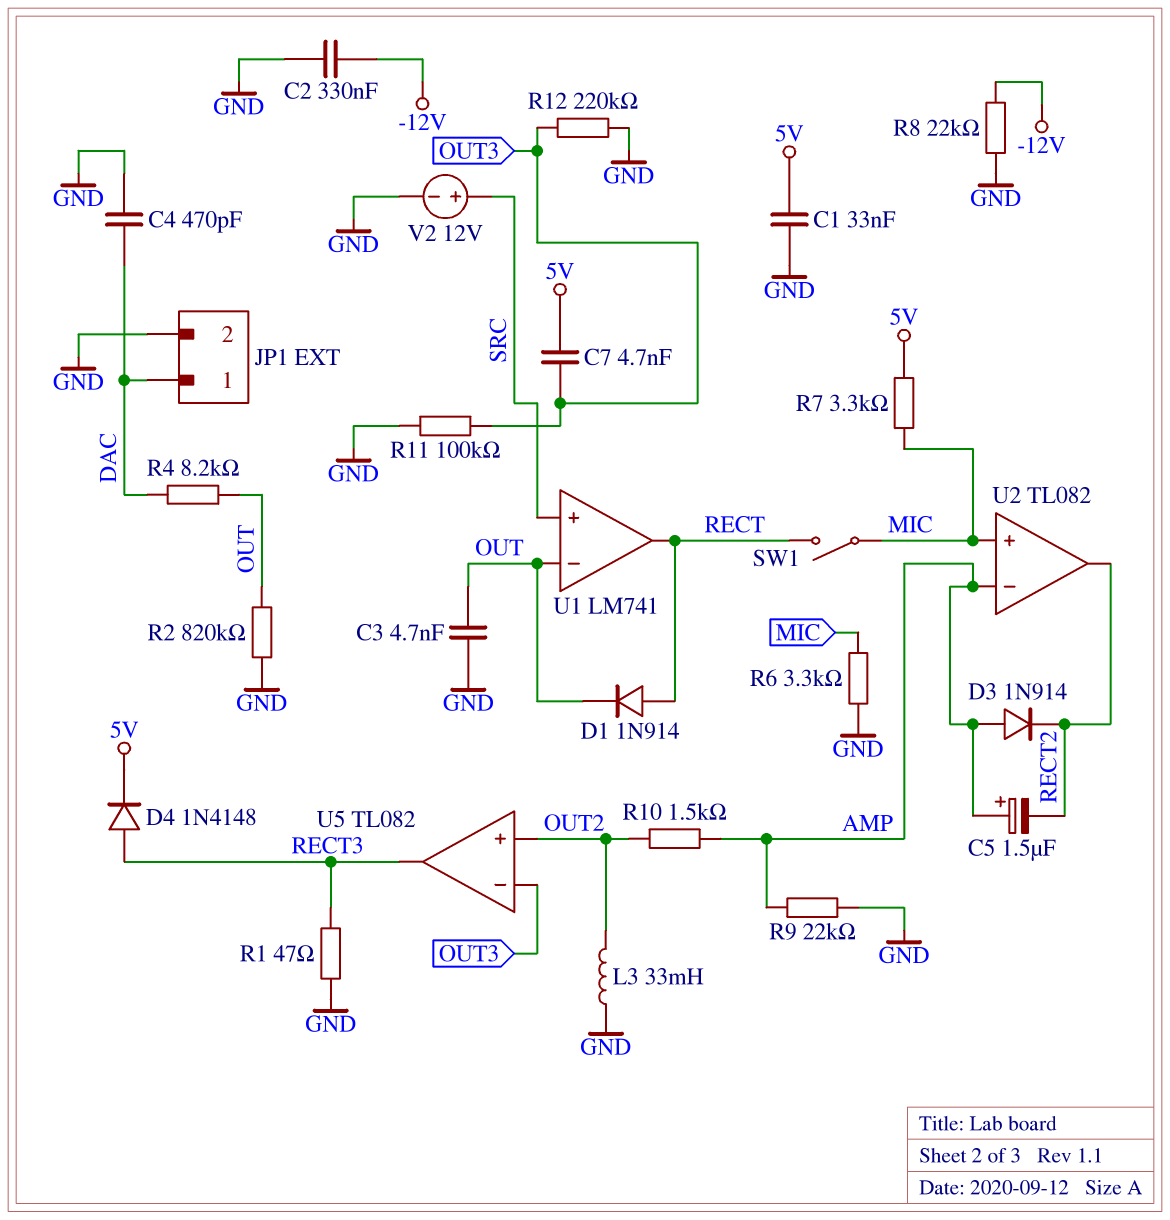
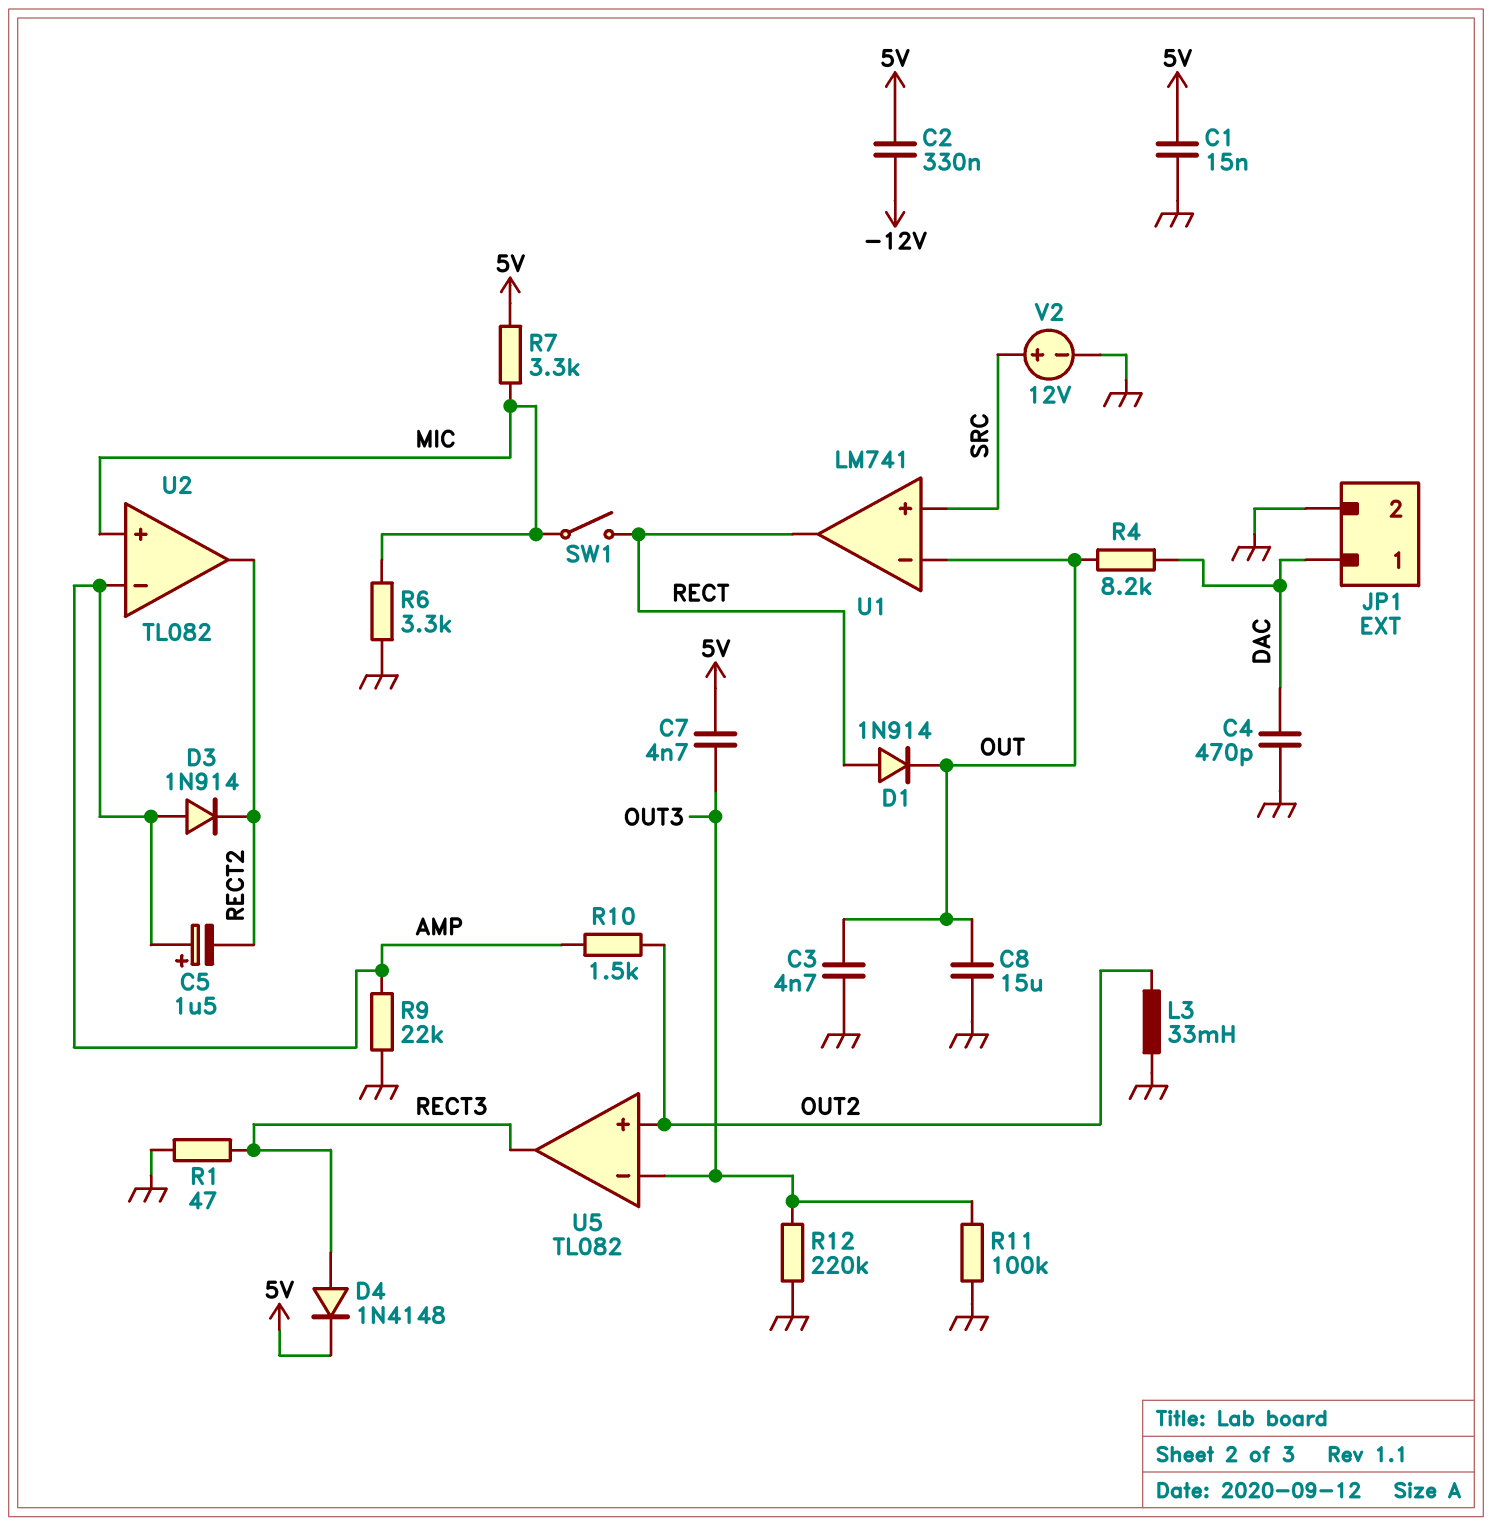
C1: 33nF (5V, GND) -> 15nF (5V, GND)
C2: 330nF (-12V, GND) -> 330nF (-12V, 5V)
C8: none -> 15uF (GND, OUT)
R2: 820k (GND, OUT) -> none
R8: 22k (-12V, GND) -> none

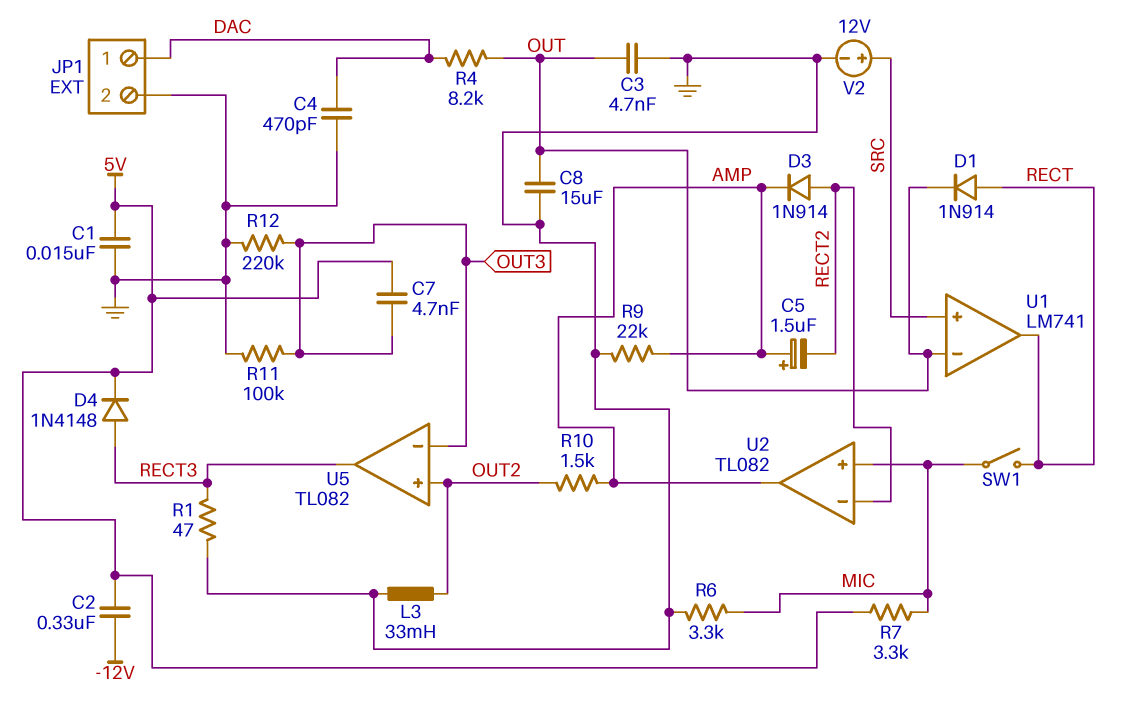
D3: diode 1N914 (A AMP, K RECT2) -> diode 1N914 (A RECT2, K AMP)
U2 pin in-: AMP -> RECT2
U2 pin out: RECT2 -> AMP

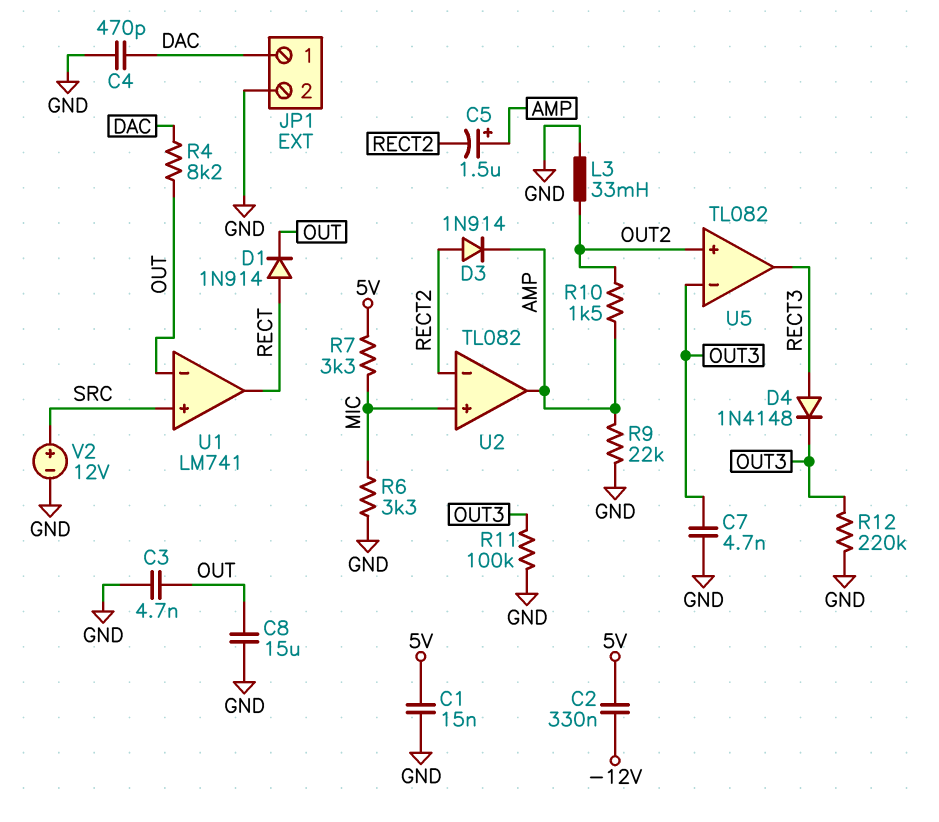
C7: 4.7nF (5V, OUT3) -> 4.7nF (GND, OUT3)
D4: diode 1N4148 (A RECT3, K 5V) -> diode 1N4148 (A RECT3, K OUT3)
R1: 47 (GND, RECT3) -> none
SW1: switch (MIC, RECT) -> none

